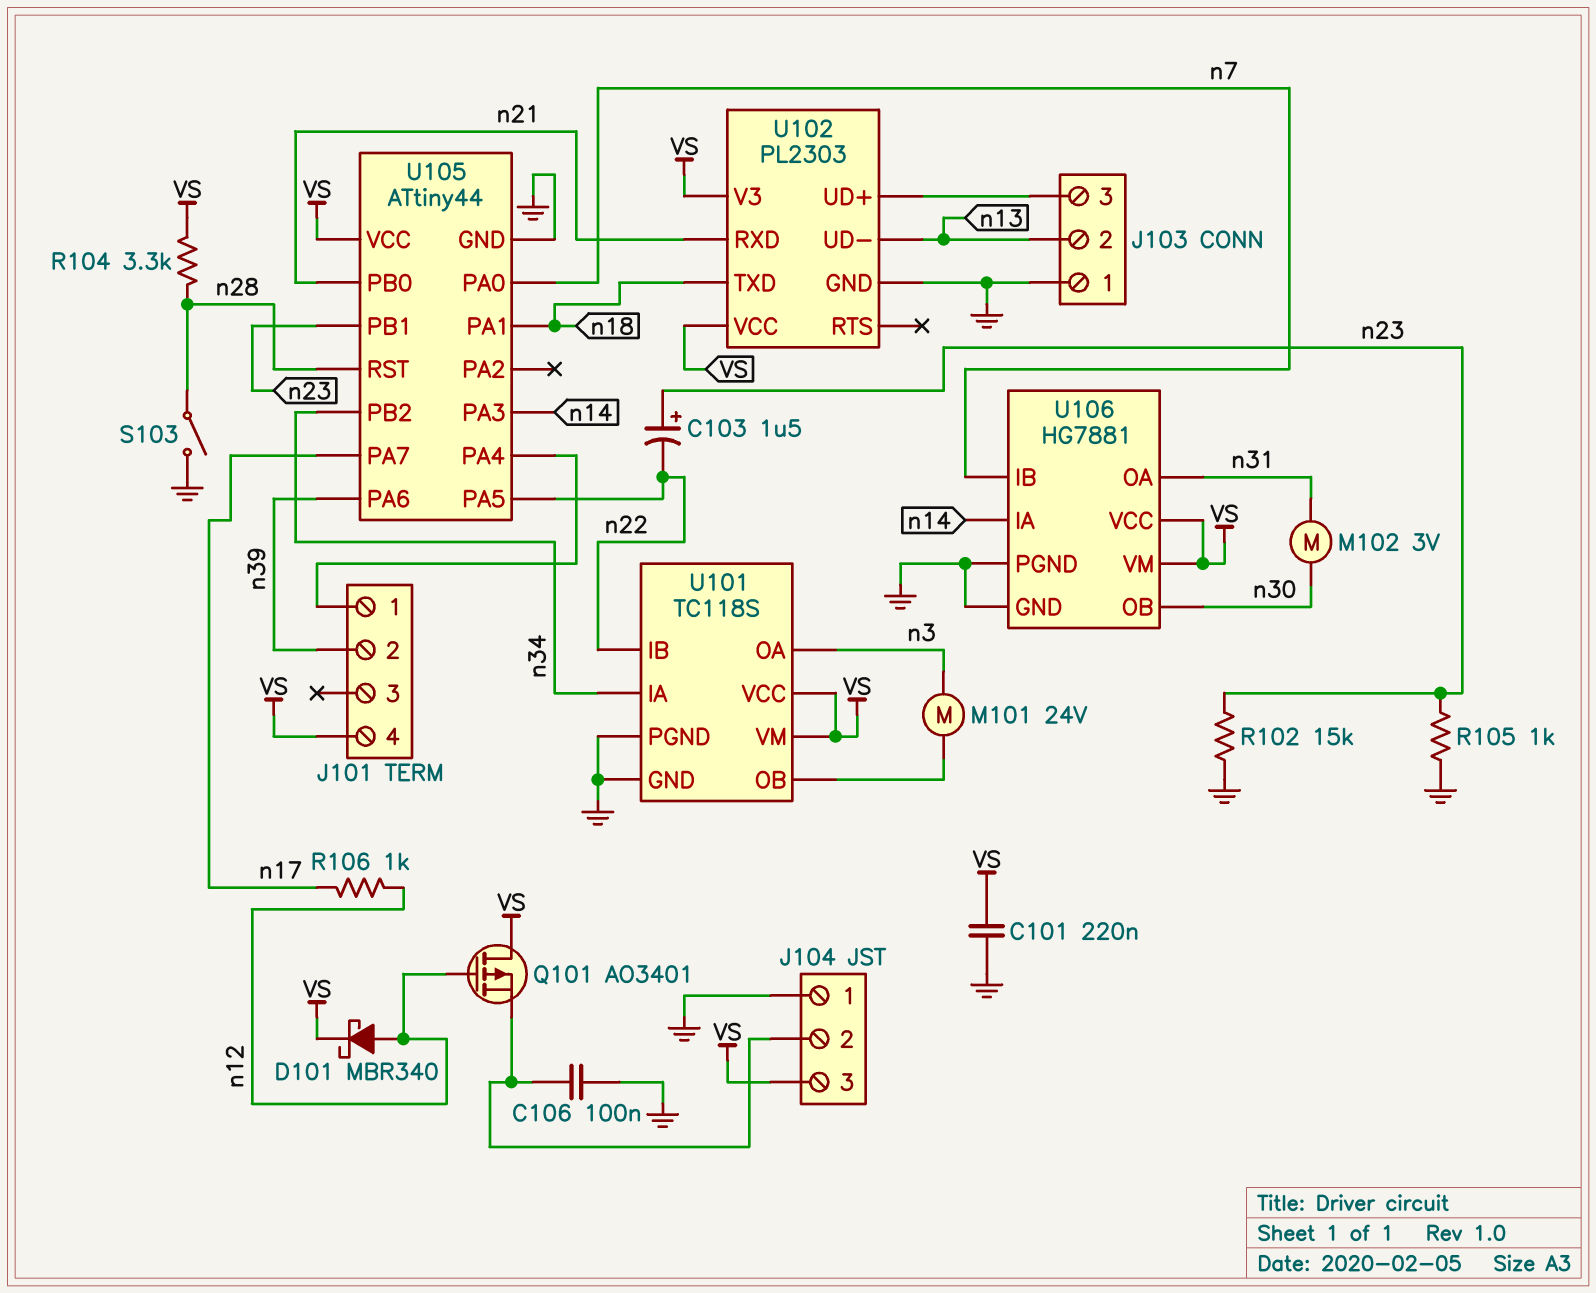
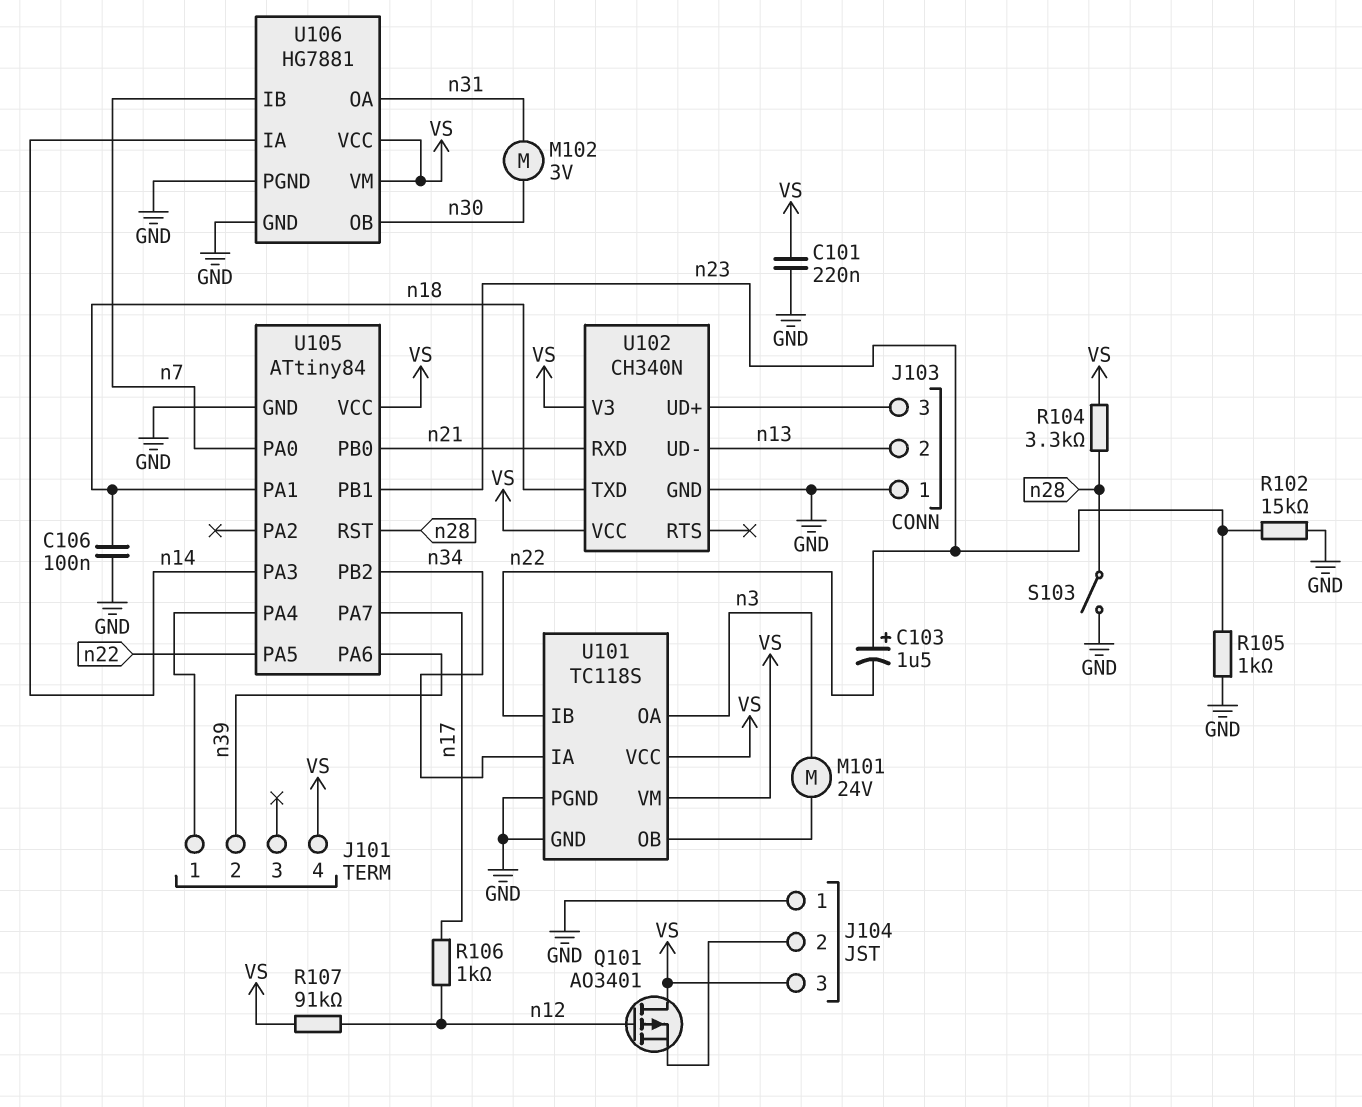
C106: 100nF (GND, J104/2) -> 100nF (GND, n18)
D101: schottky MBR340 (A n12, K VS) -> none
R107: none -> 91k (VS, n12)
U102: PL2303 -> CH340N
U105: ATtiny44 -> ATtiny84

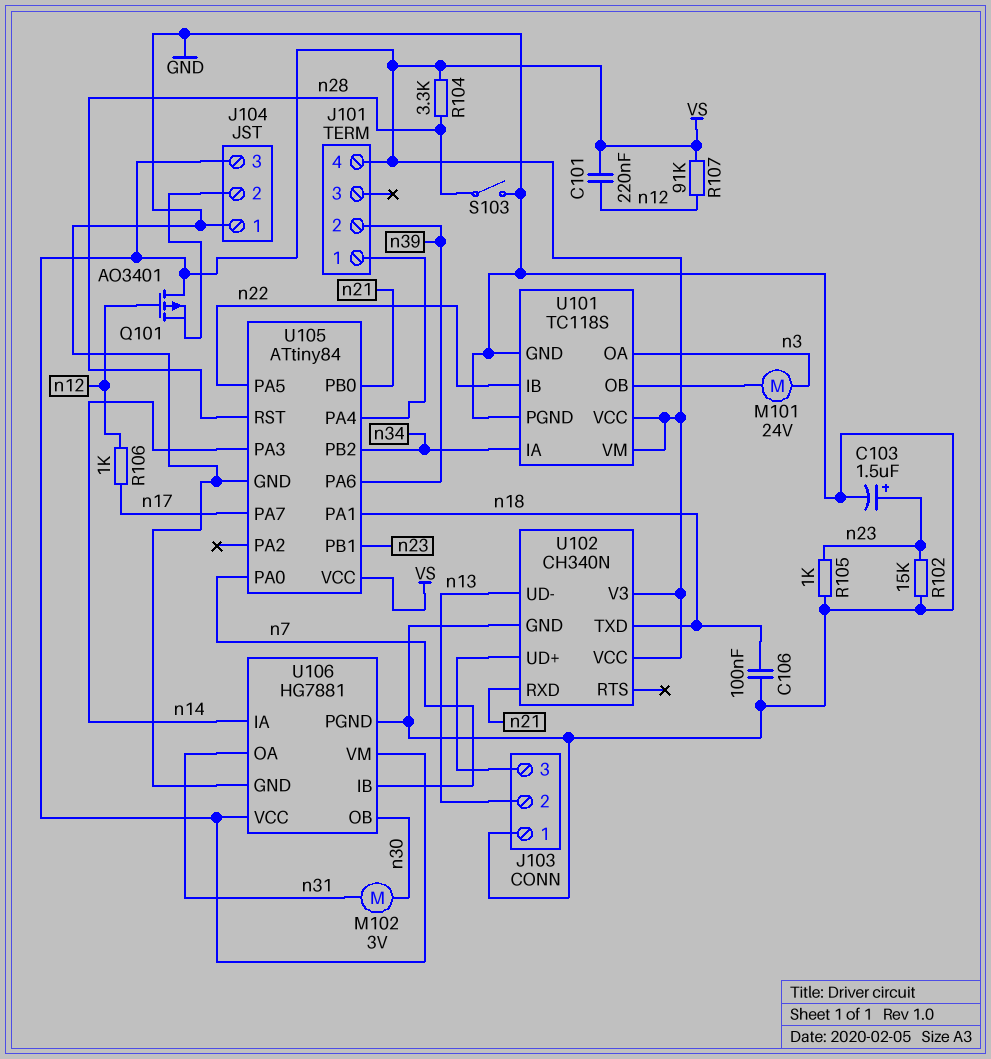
C101: 220nF (GND, VS) -> 220nF (VS, n12)
C103: 1.5uF (plus n23, minus n22) -> 1.5uF (plus n23, minus GND)

